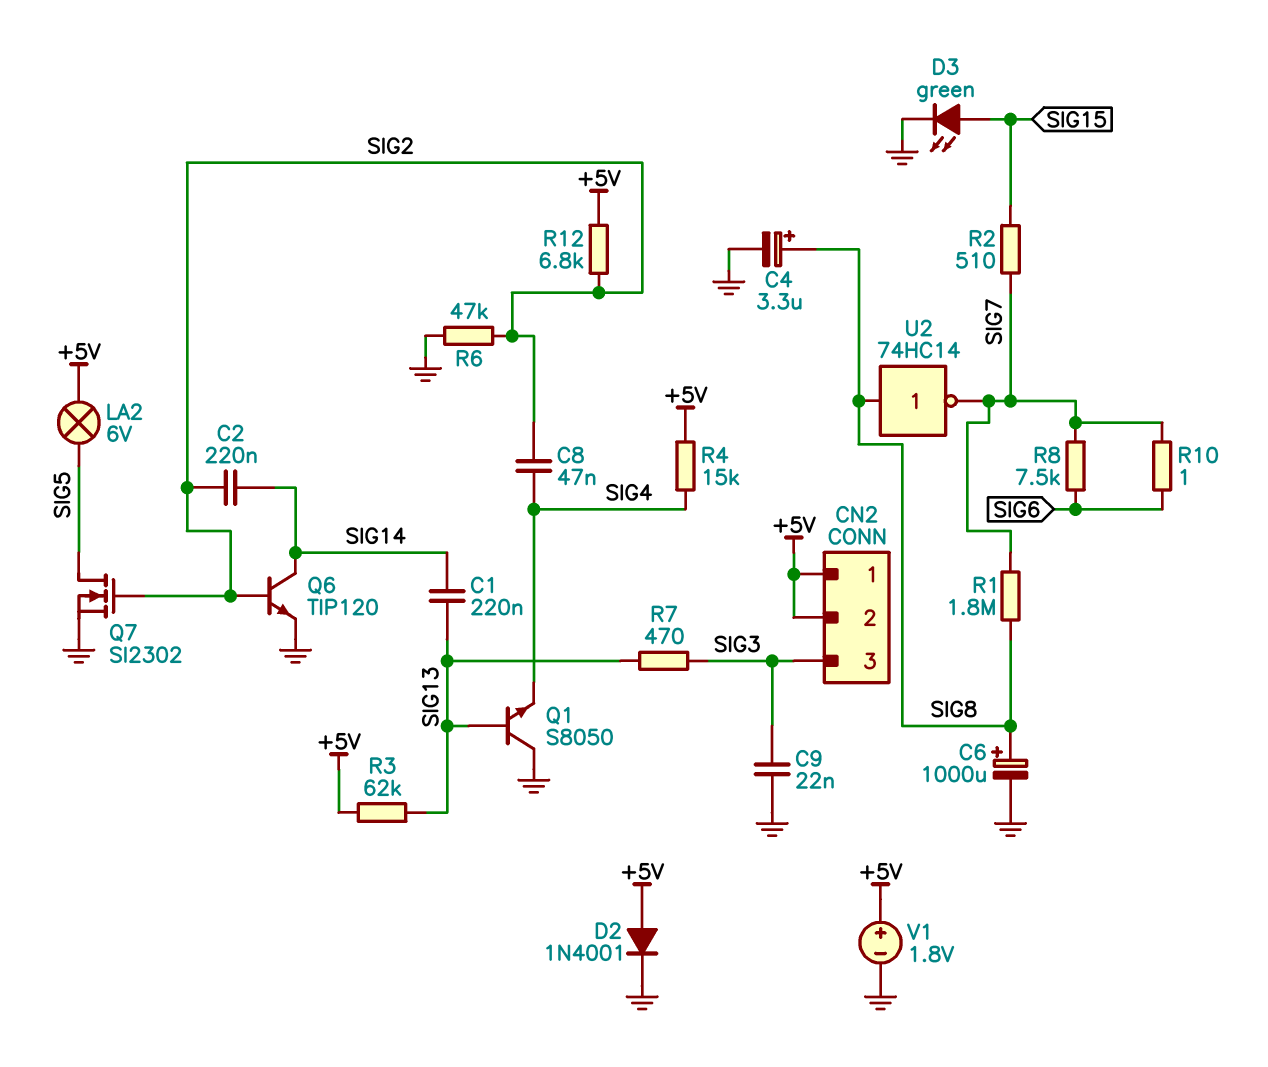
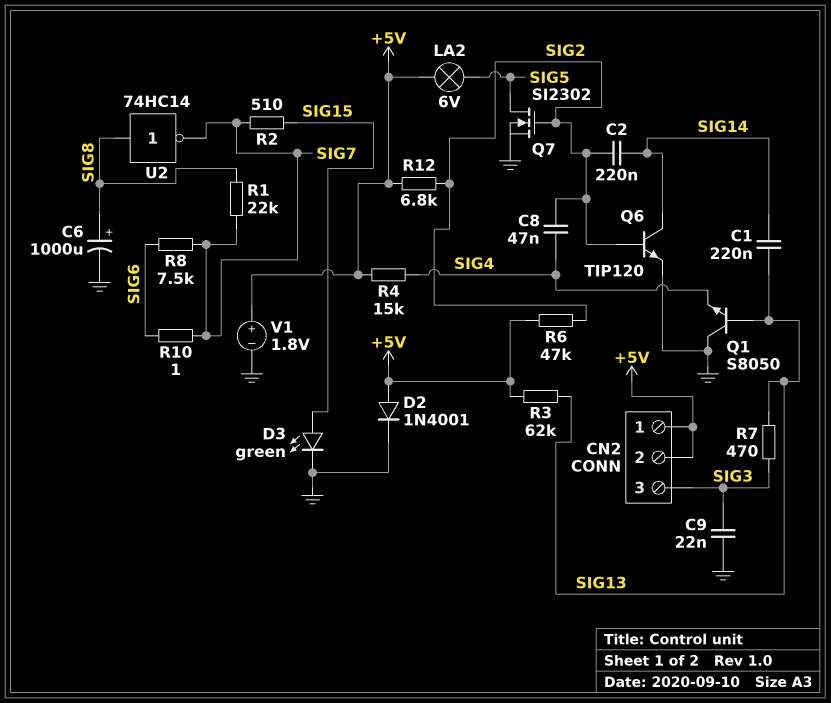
C4: 3.3uF (plus SIG8, minus GND) -> none
R1: 1.8M (SIG7, SIG8) -> 22k (SIG7, SIG8)
R6: 47k (GND, SIG2) -> 47k (+5V, SIG2)

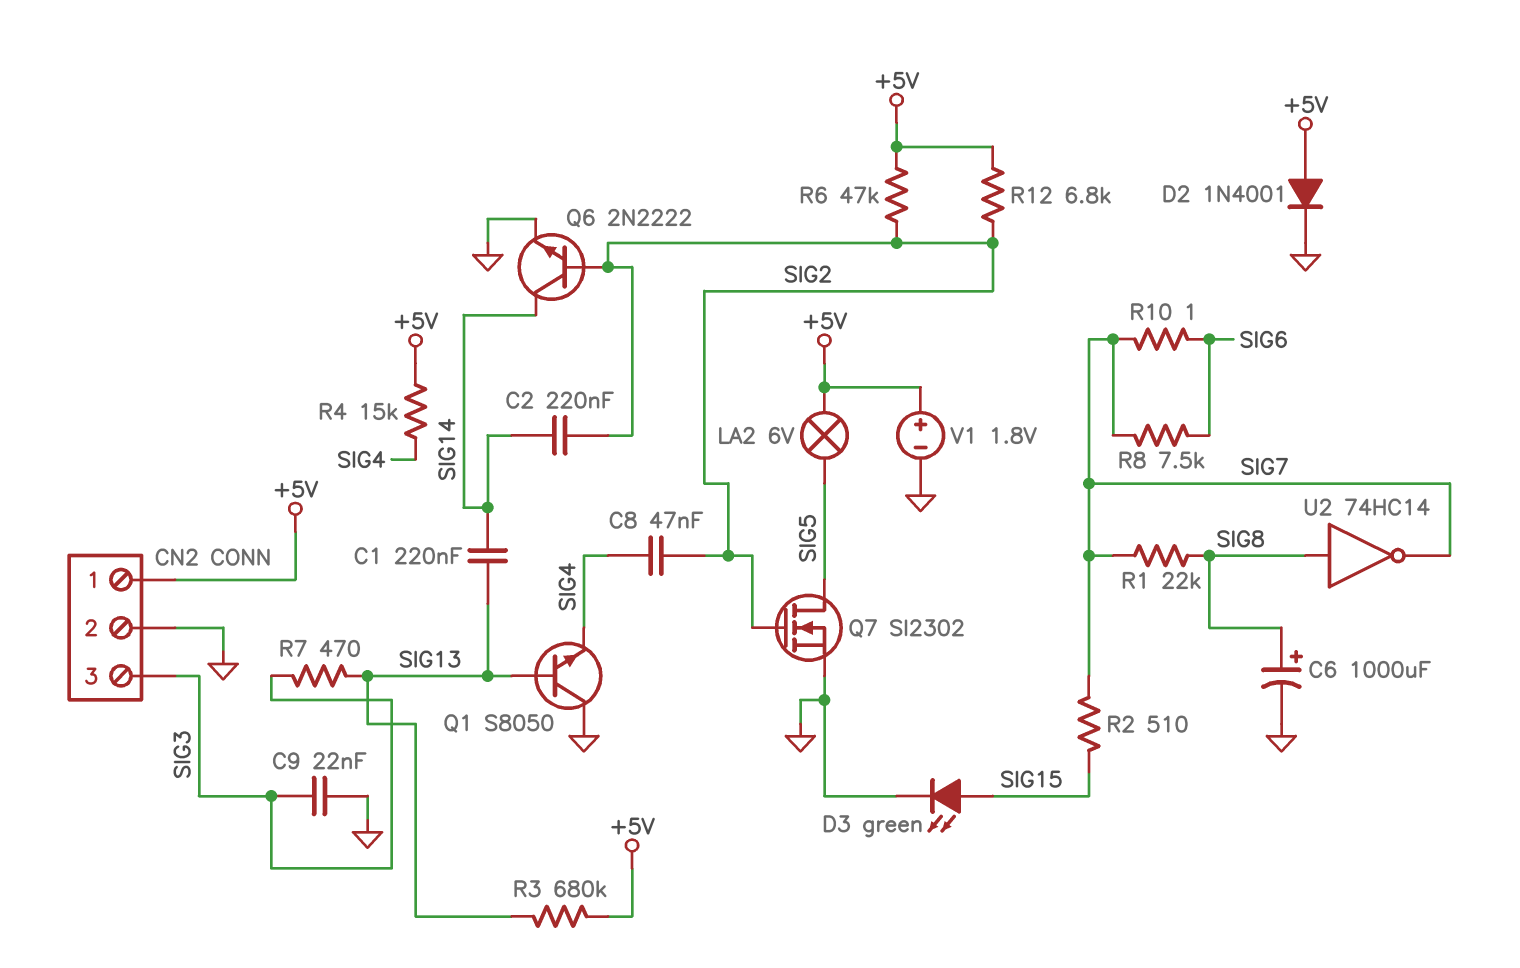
CN2 pin 2: +5V -> GND
Q6: NPN TIP120 (B SIG2, C SIG14, E GND) -> NPN 2N2222 (B SIG2, C SIG14, E GND)
R3: 62k (+5V, SIG13) -> 680k (+5V, SIG13)

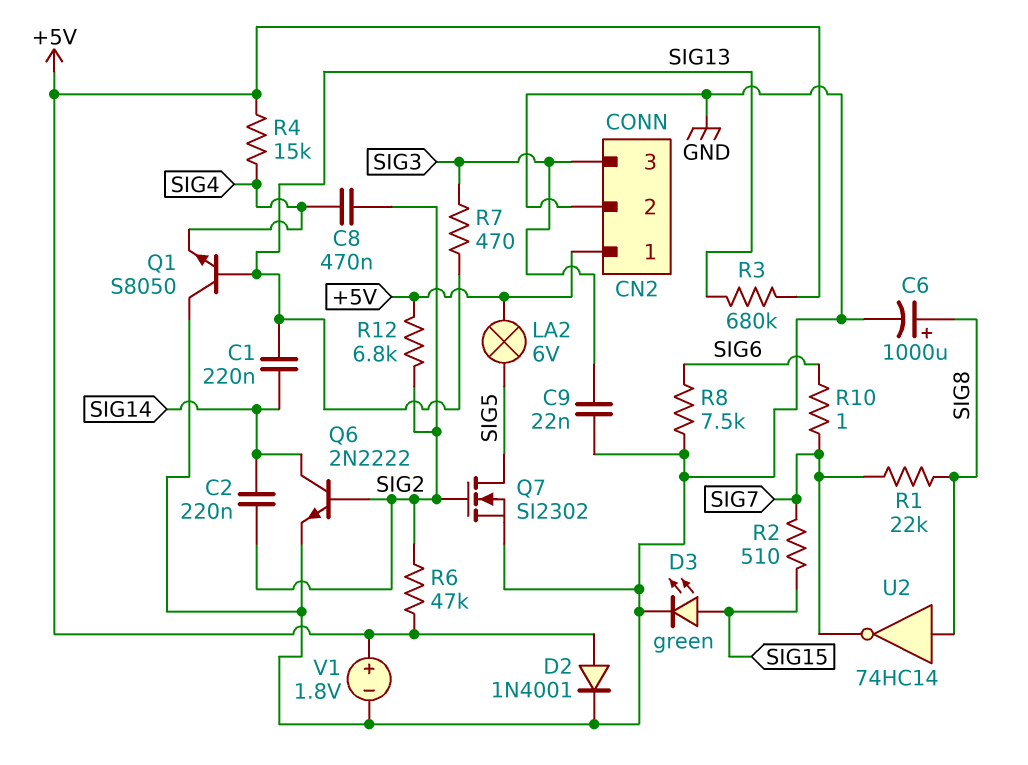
C8: 47nF (SIG2, SIG4) -> 470nF (SIG2, SIG4)
R8: 7.5k (SIG6, SIG7) -> 7.5k (GND, SIG6)

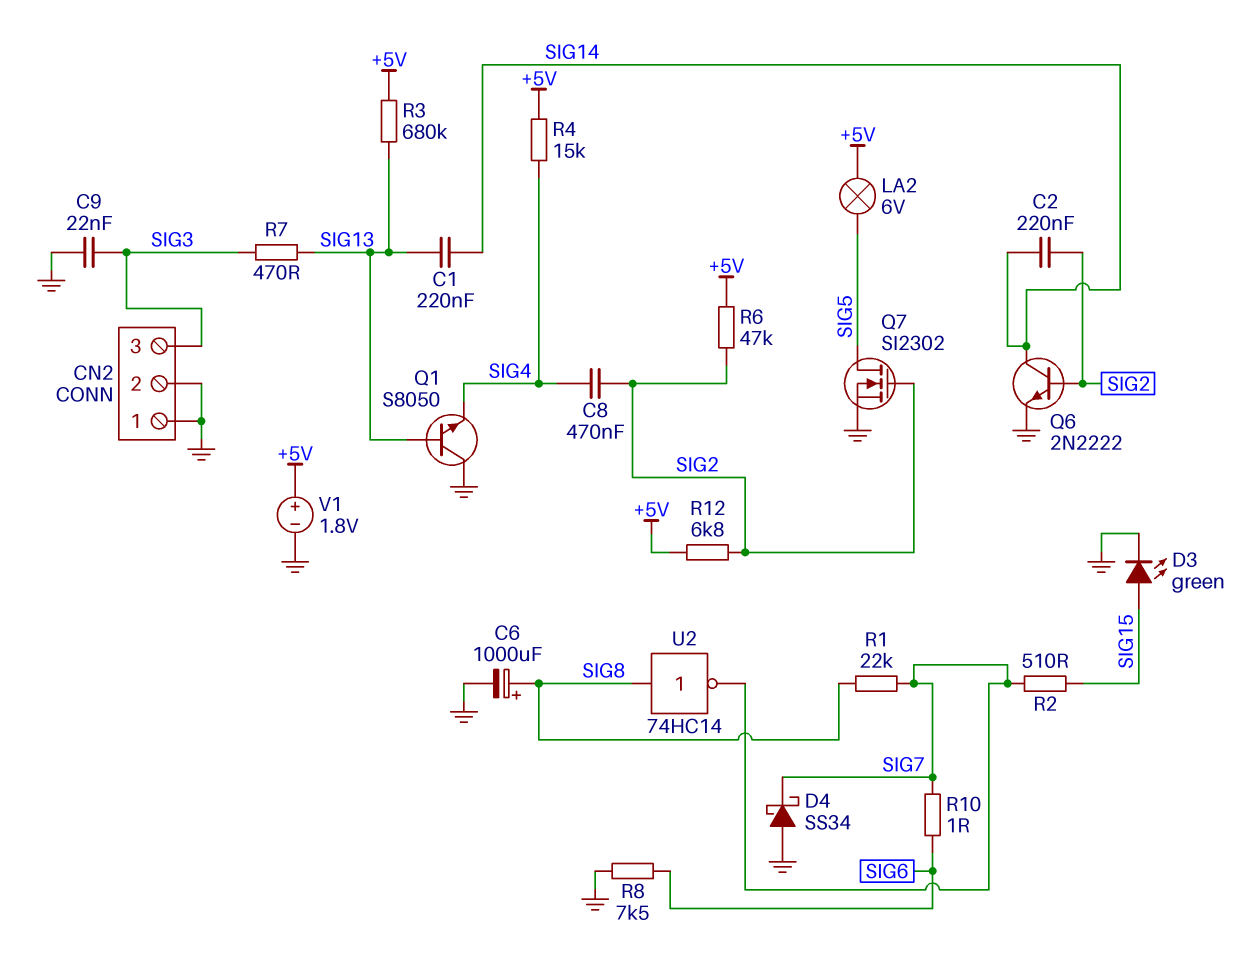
CN2 pin 1: +5V -> GND
D2: diode 1N4001 (A +5V, K GND) -> none
D4: none -> schottky SS34 (A GND, K SIG7)

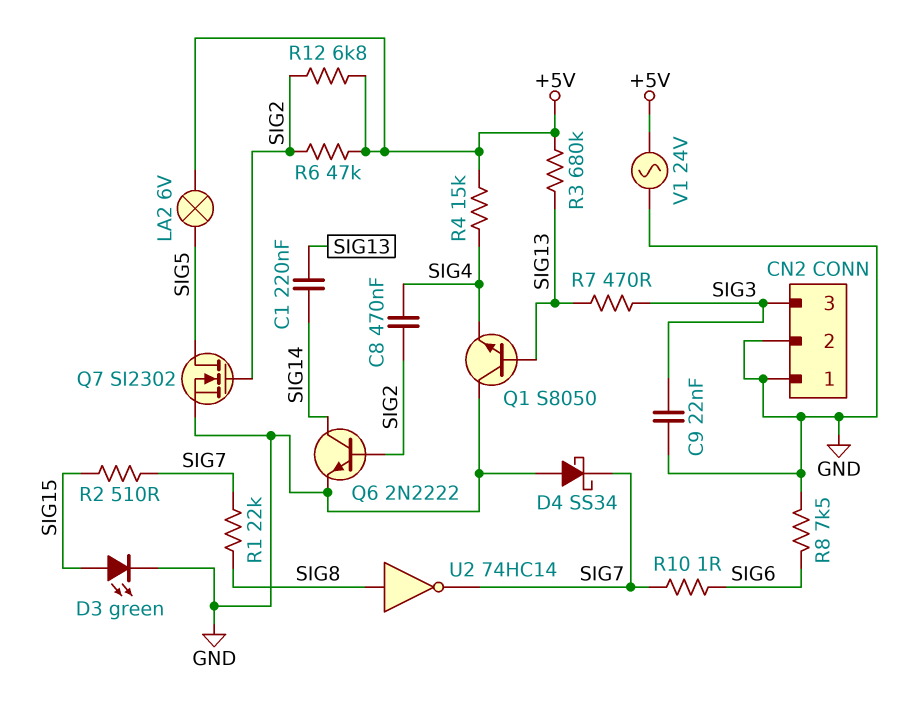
C2: 220nF (SIG2, SIG14) -> none
C6: 1000uF (plus SIG8, minus GND) -> none
V1: 1.8V (plus +5V, minus GND) -> AC 24V (+5V, GND)

